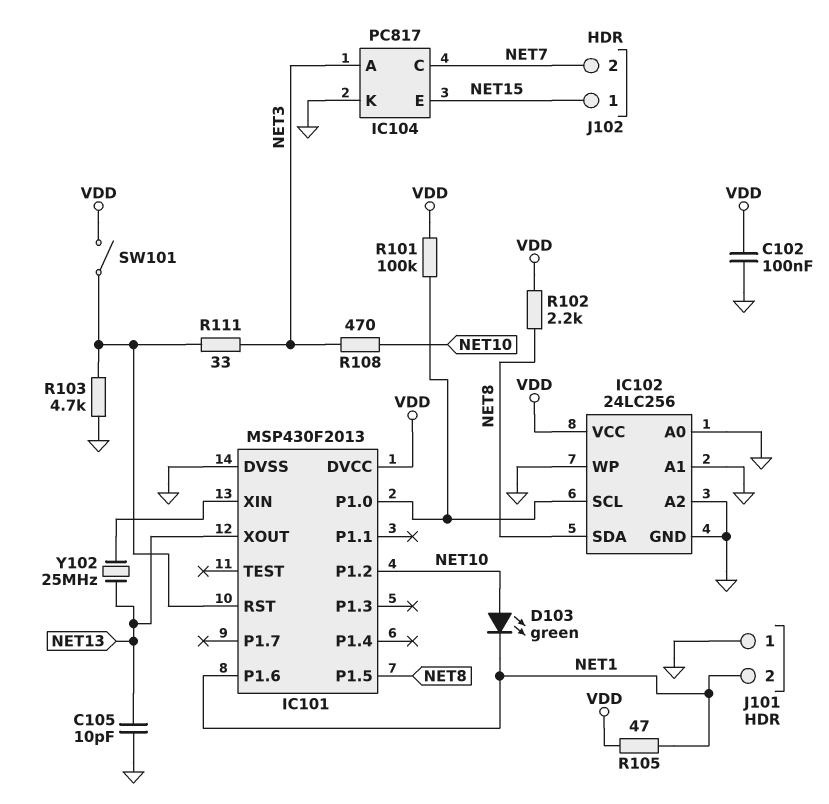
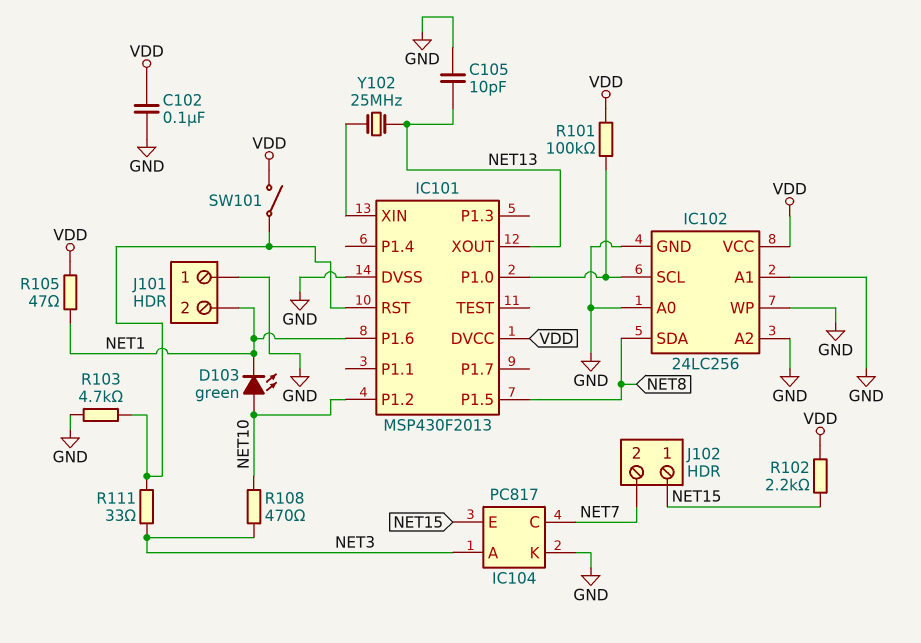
R102: 2.2k (NET8, VDD) -> 2.2k (NET15, VDD)

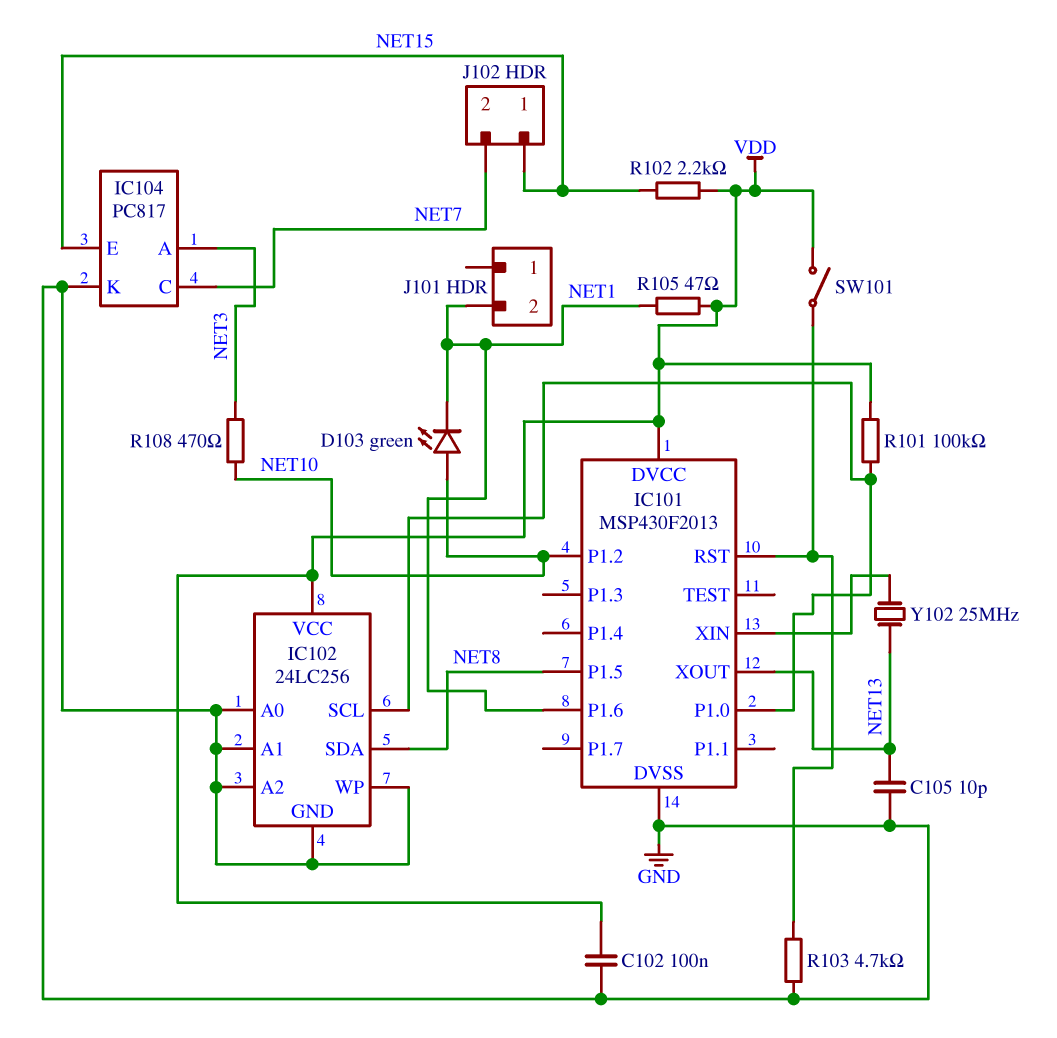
J101 pin 1: GND -> none
R111: 33 (IC101/RST, NET3) -> none

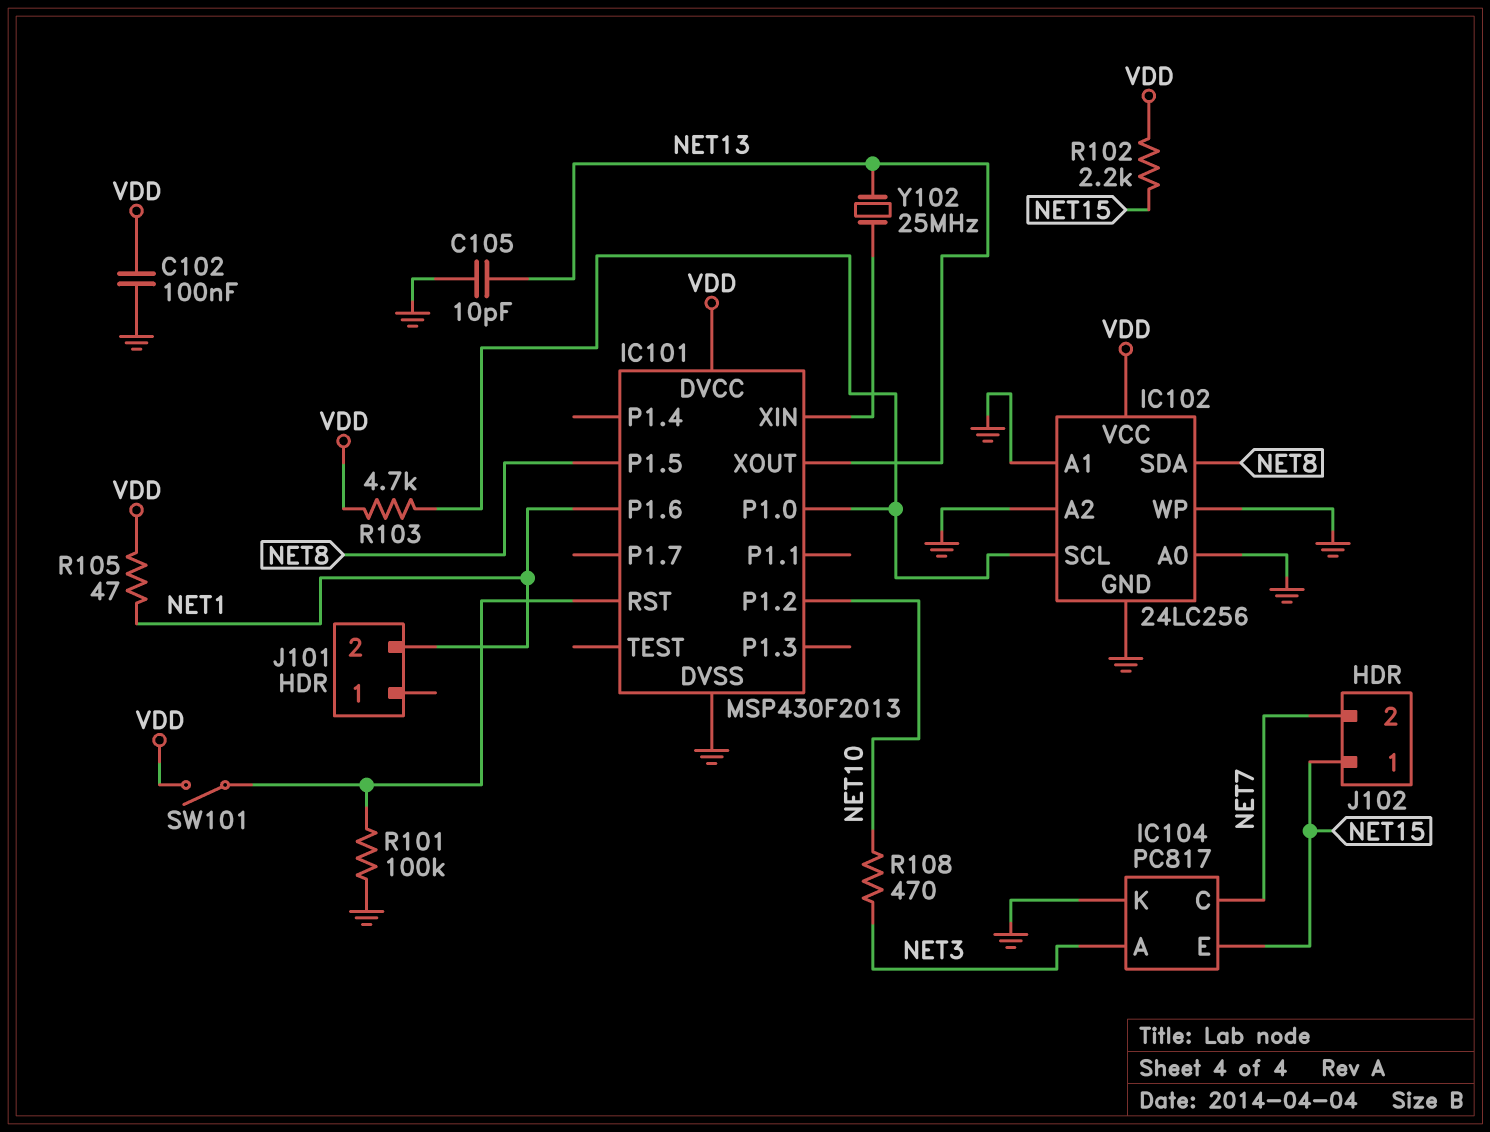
D103: LED green (A NET10, K NET1) -> none
R101: 100k (IC101/P1.0, VDD) -> 100k (GND, IC101/RST)
R103: 4.7k (GND, IC101/RST) -> 4.7k (IC101/P1.0, VDD)

